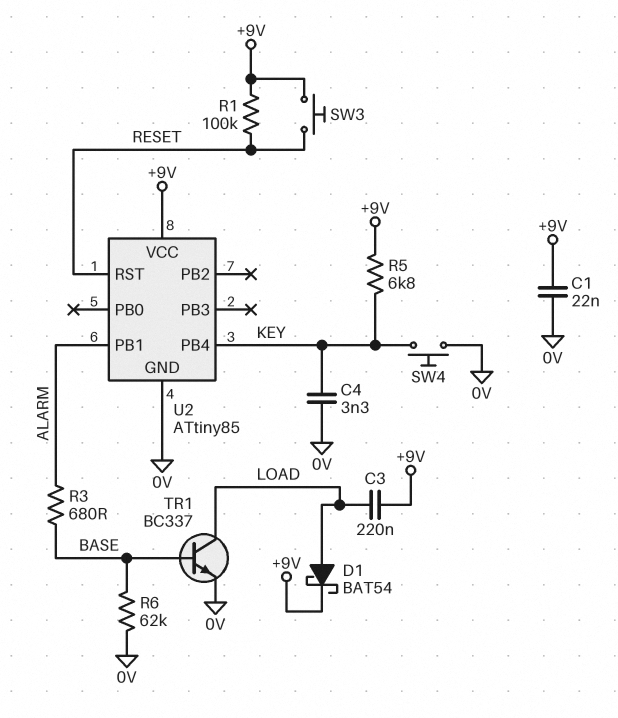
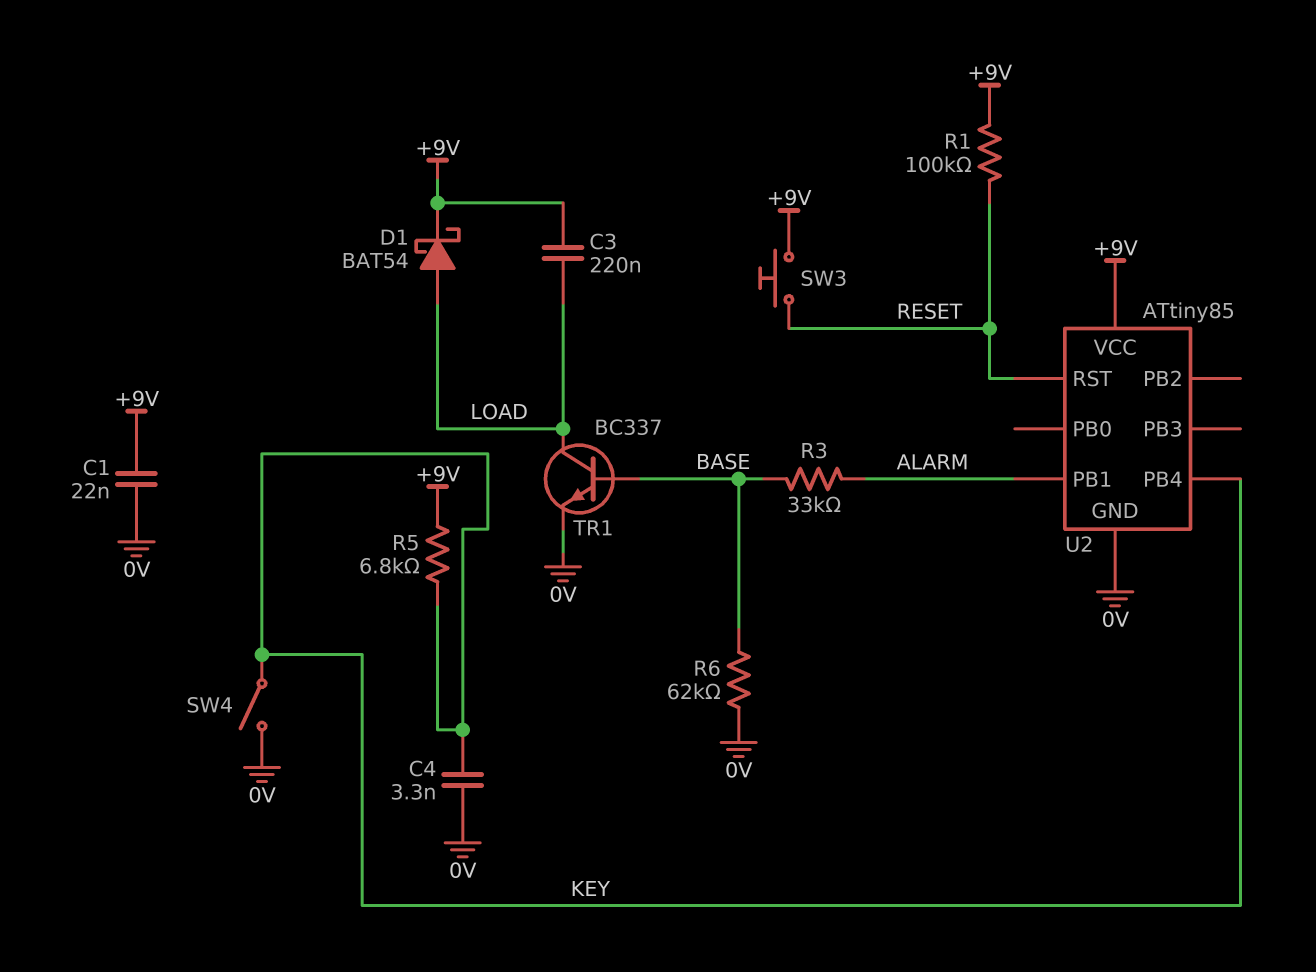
R3: 680 (ALARM, BASE) -> 33k (ALARM, BASE)
SW4: button (0V, KEY) -> switch (0V, KEY)

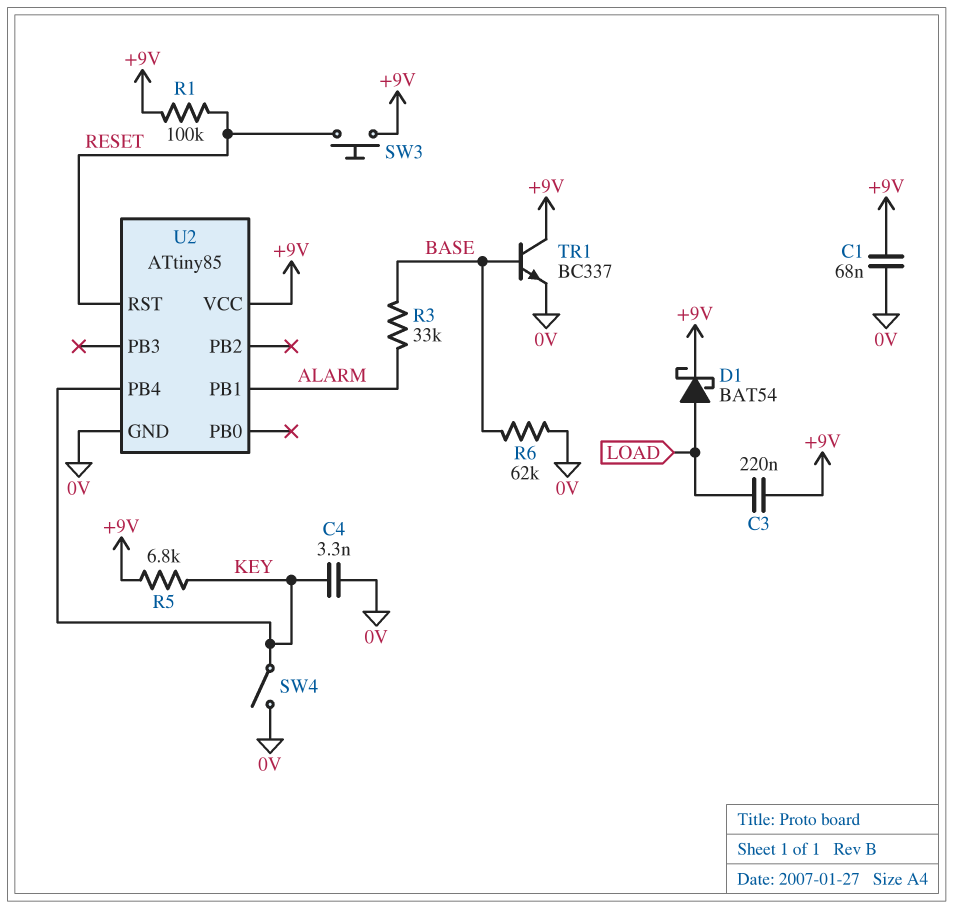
C1: 22nF (+9V, 0V) -> 68nF (+9V, 0V)
TR1: NPN BC337 (B BASE, C LOAD, E 0V) -> NPN BC337 (B BASE, C +9V, E 0V)

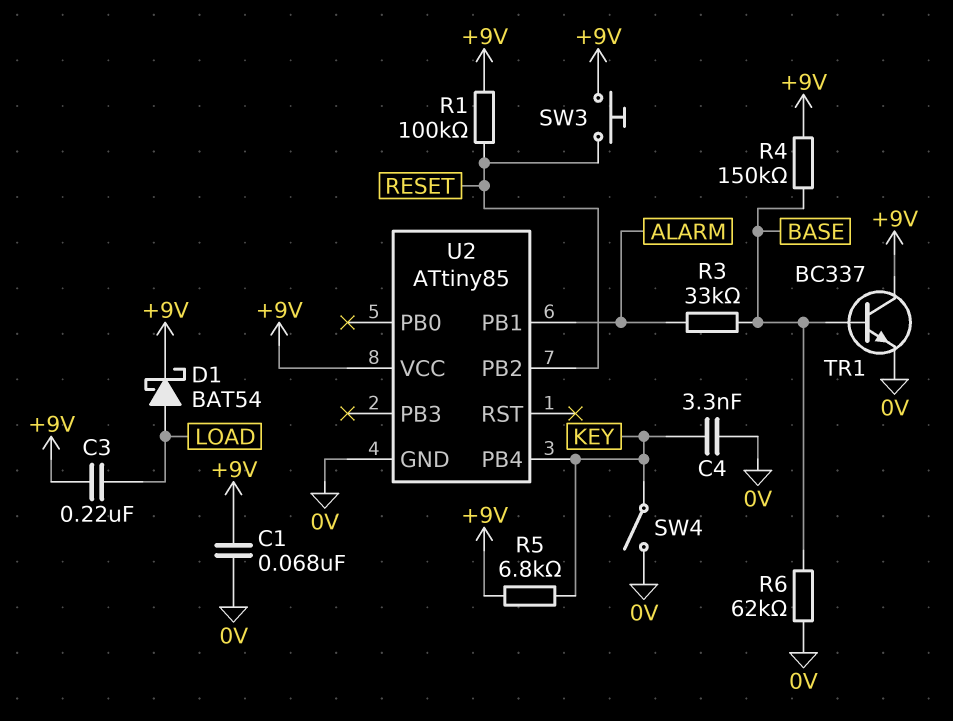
R4: none -> 150k (+9V, BASE)
U2 pin PB2: none -> RESET
U2 pin RST: RESET -> none

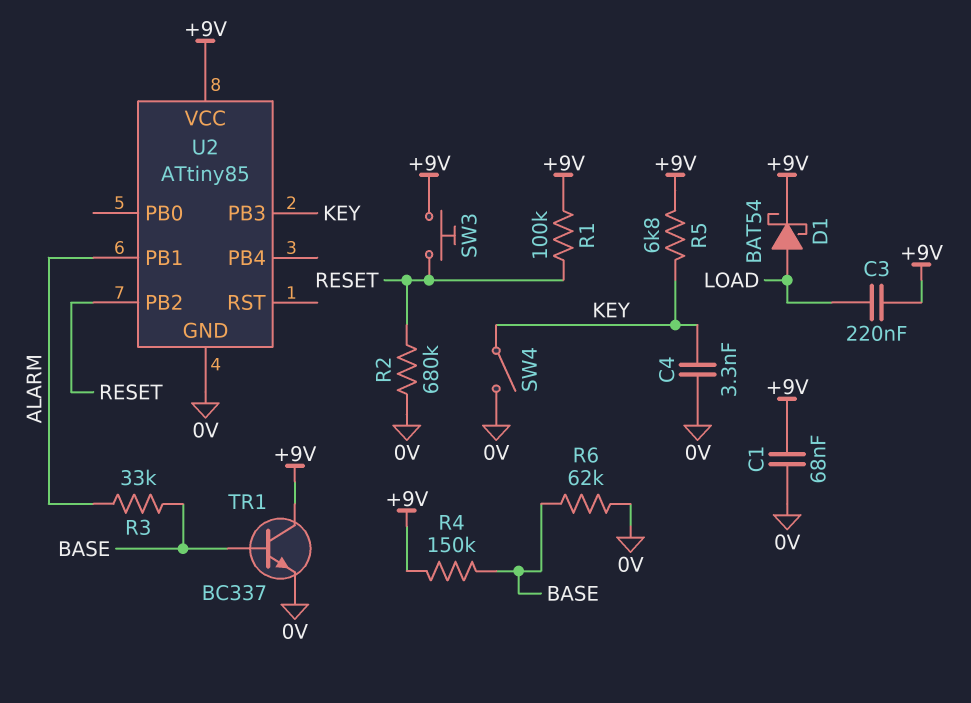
R2: none -> 680k (0V, RESET)
U2 pin PB3: none -> KEY
U2 pin PB4: KEY -> none

